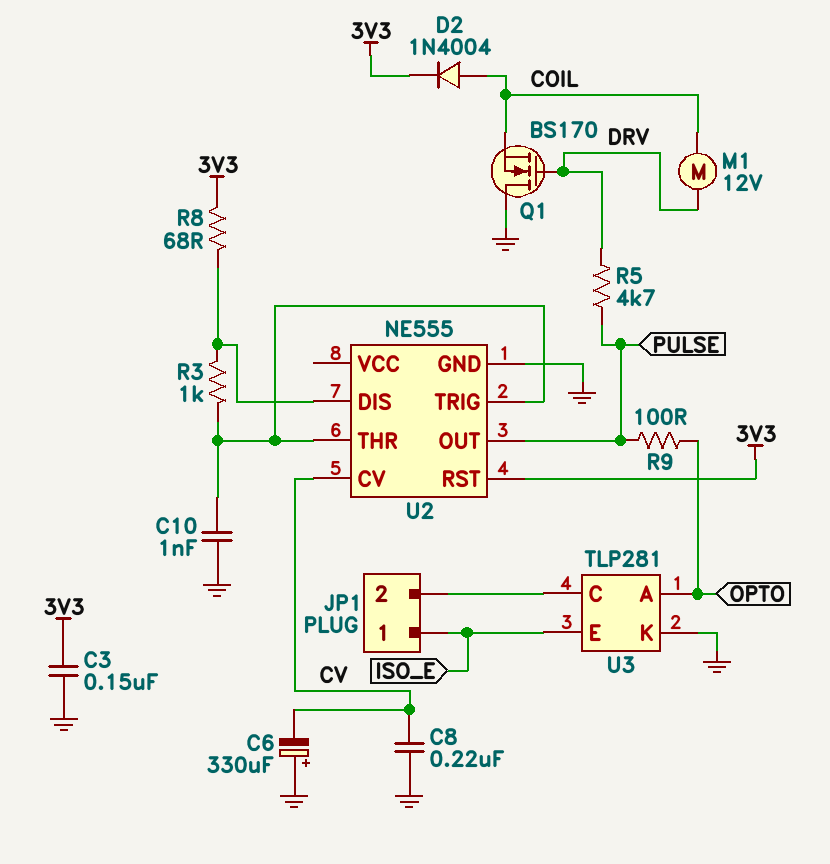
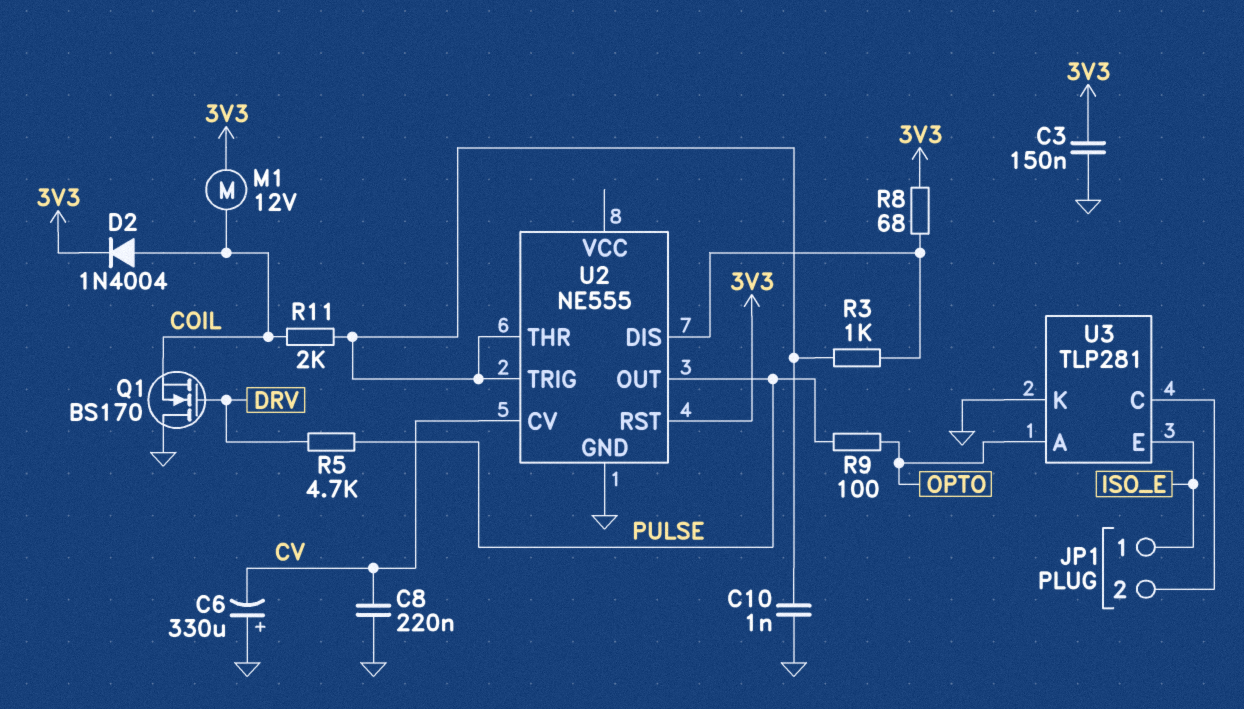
M1: motor 12V (COIL, DRV) -> motor 12V (3V3, COIL)
R11: none -> 2k (COIL, U2/THR)

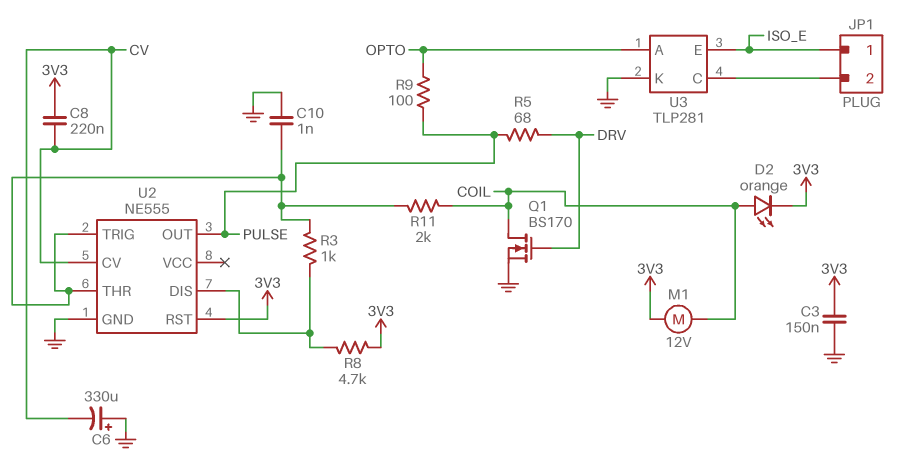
C8: 220nF (CV, GND) -> 220nF (3V3, CV)
D2: diode 1N4004 (A COIL, K 3V3) -> LED orange (A COIL, K 3V3)
Q1: NMOS BS170 (G DRV, D GND, S COIL) -> NMOS BS170 (G DRV, D COIL, S GND)
R5: 4.7k (DRV, PULSE) -> 68 (DRV, PULSE)
R8: 68 (3V3, U2/DIS) -> 4.7k (3V3, U2/DIS)

